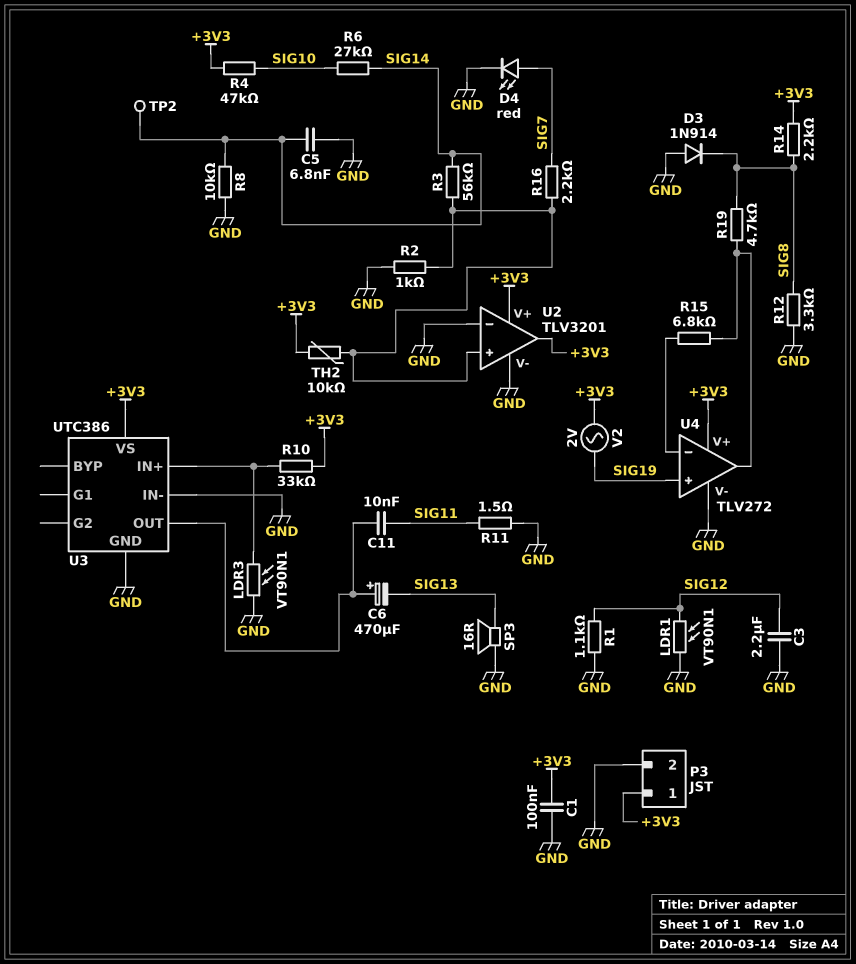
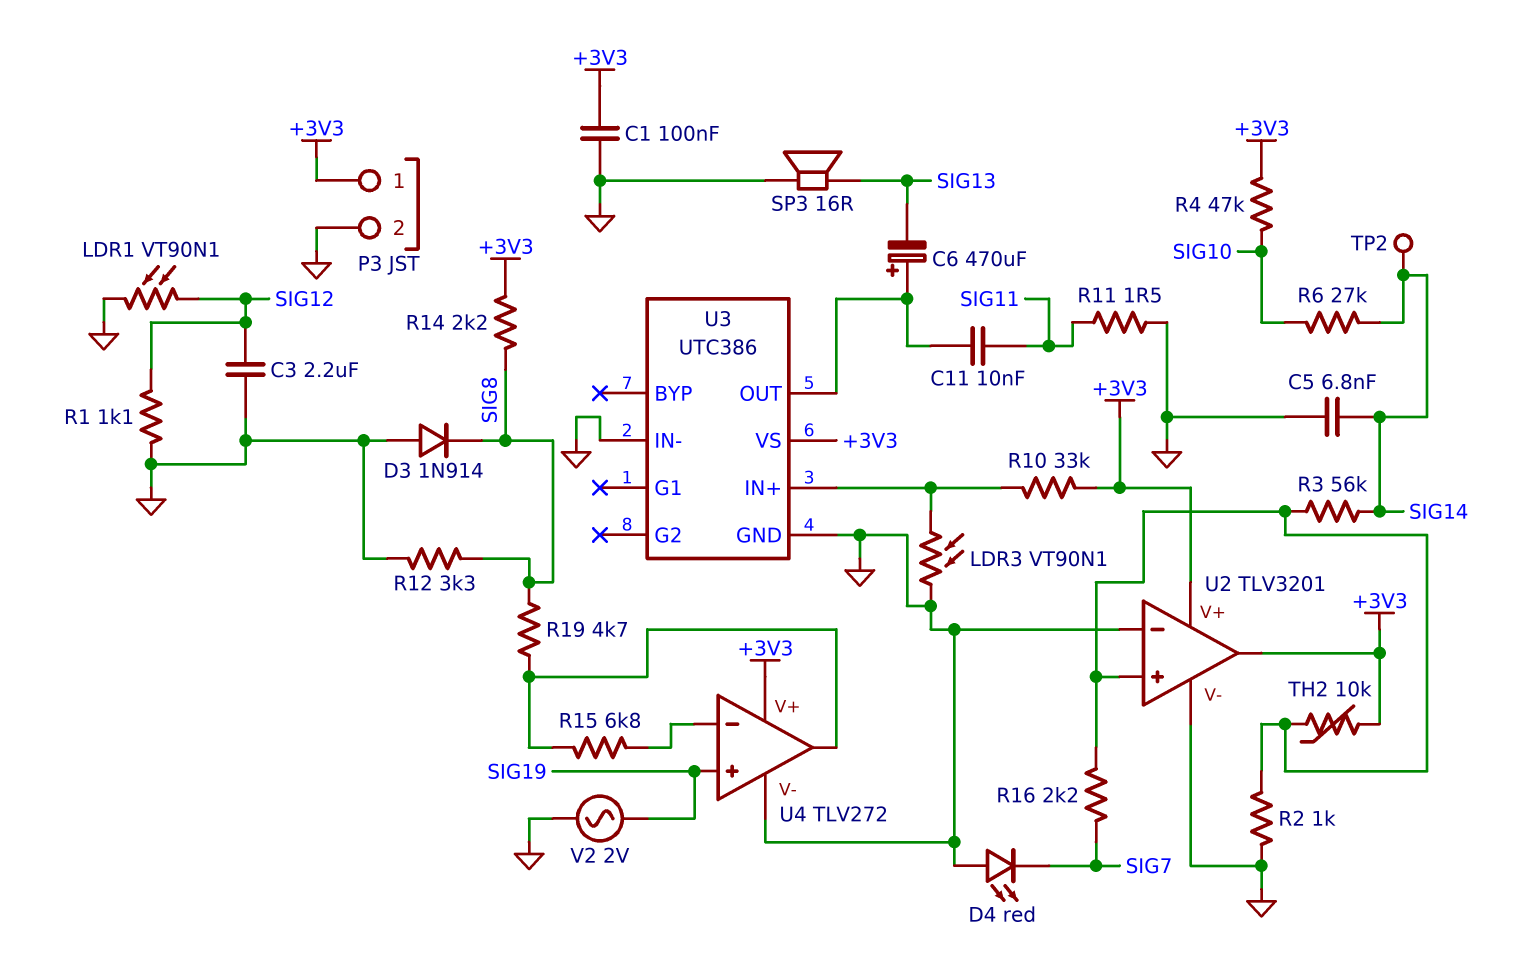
D4: LED red (A SIG7, K GND) -> LED red (A GND, K SIG7)
R8: 10k (GND, SIG14) -> none
V2: AC 2V (+3V3, SIG19) -> AC 2V (GND, SIG19)

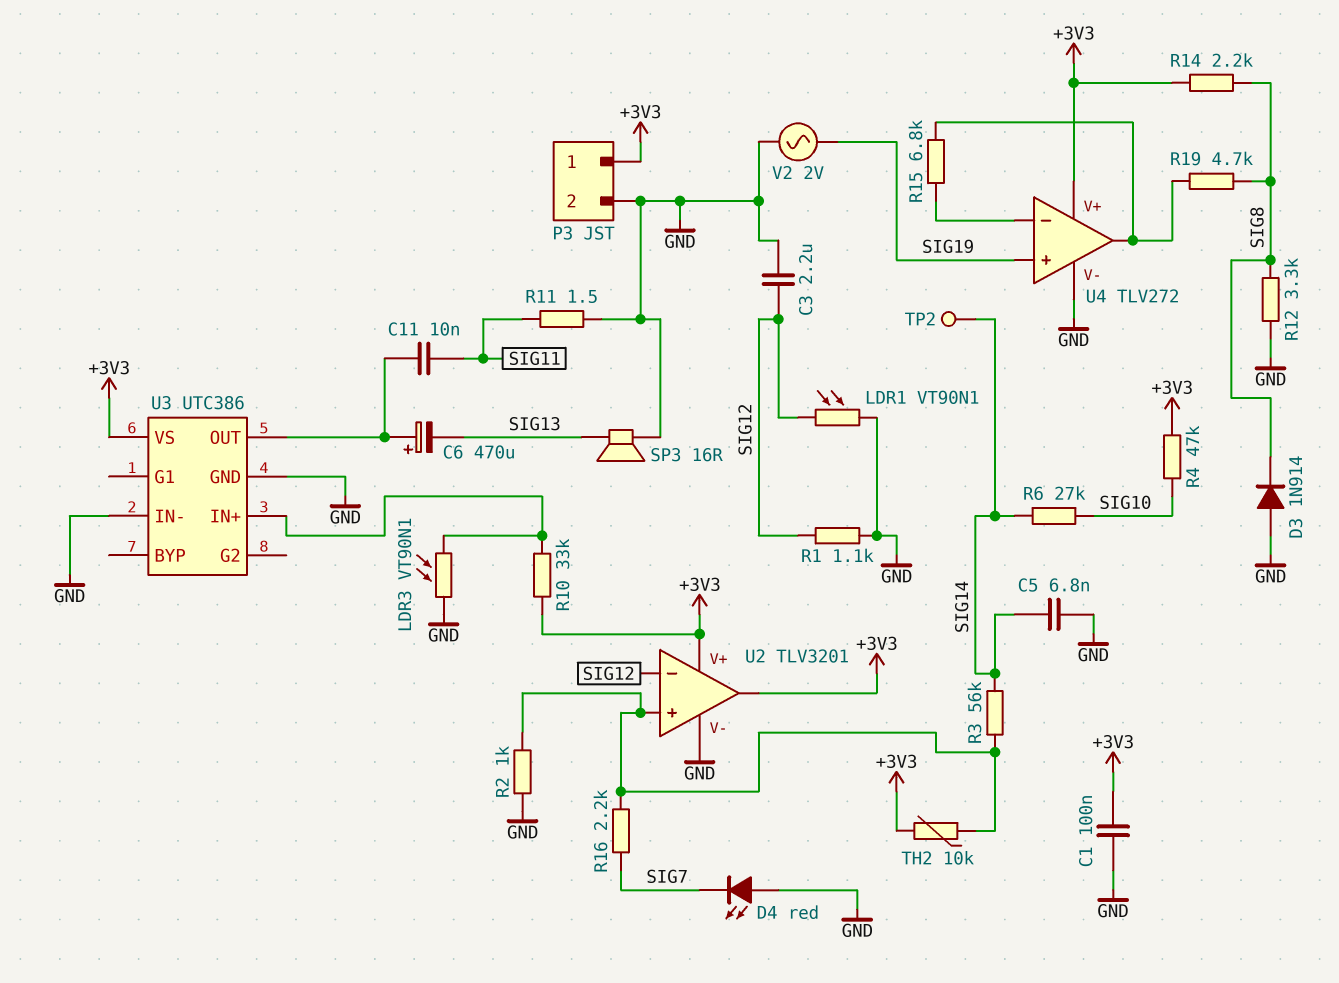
U2 pin in-: GND -> SIG12

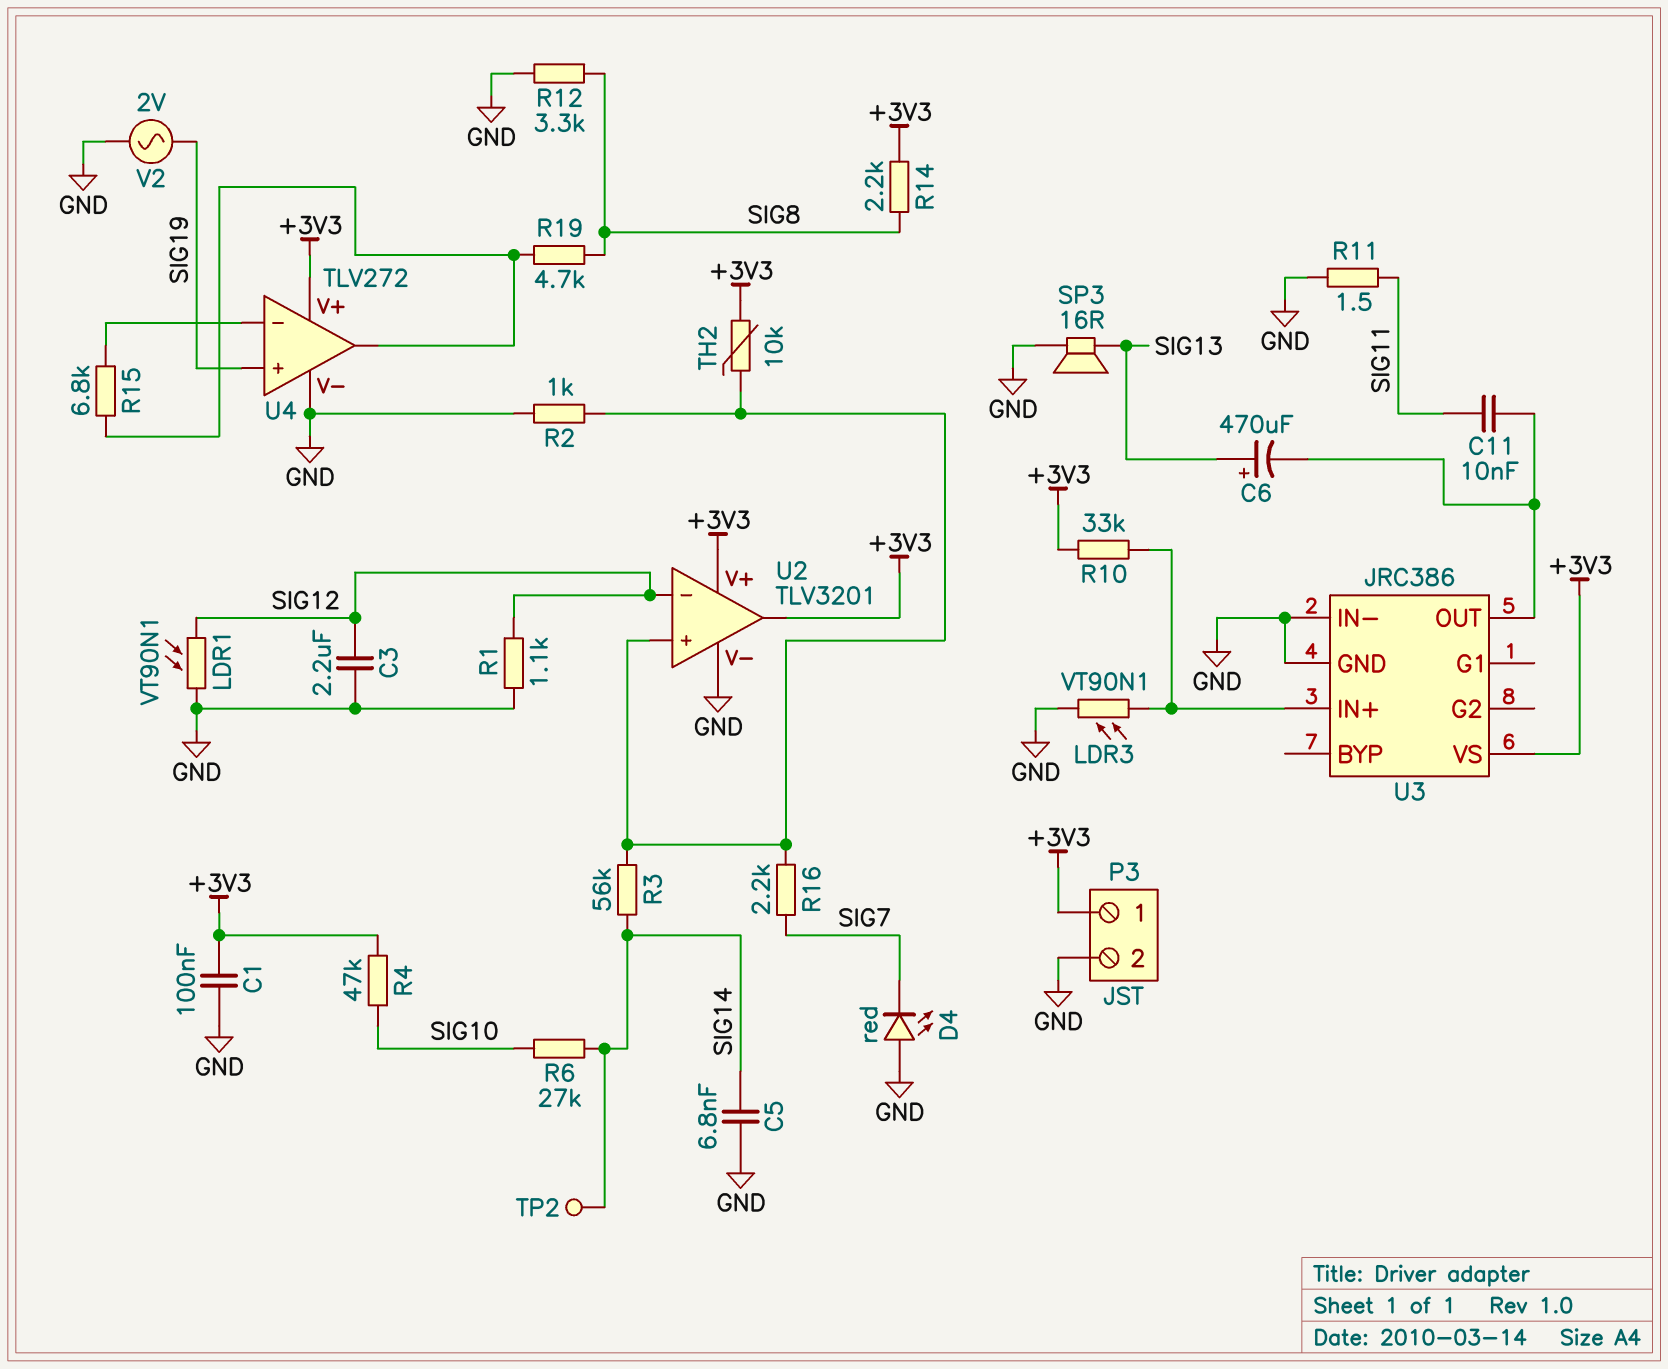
C6: 470uF (plus U3/OUT, minus SIG13) -> 470uF (plus SIG13, minus U3/OUT)
D3: diode 1N914 (A GND, K SIG8) -> none
U3: UTC386 -> JRC386

